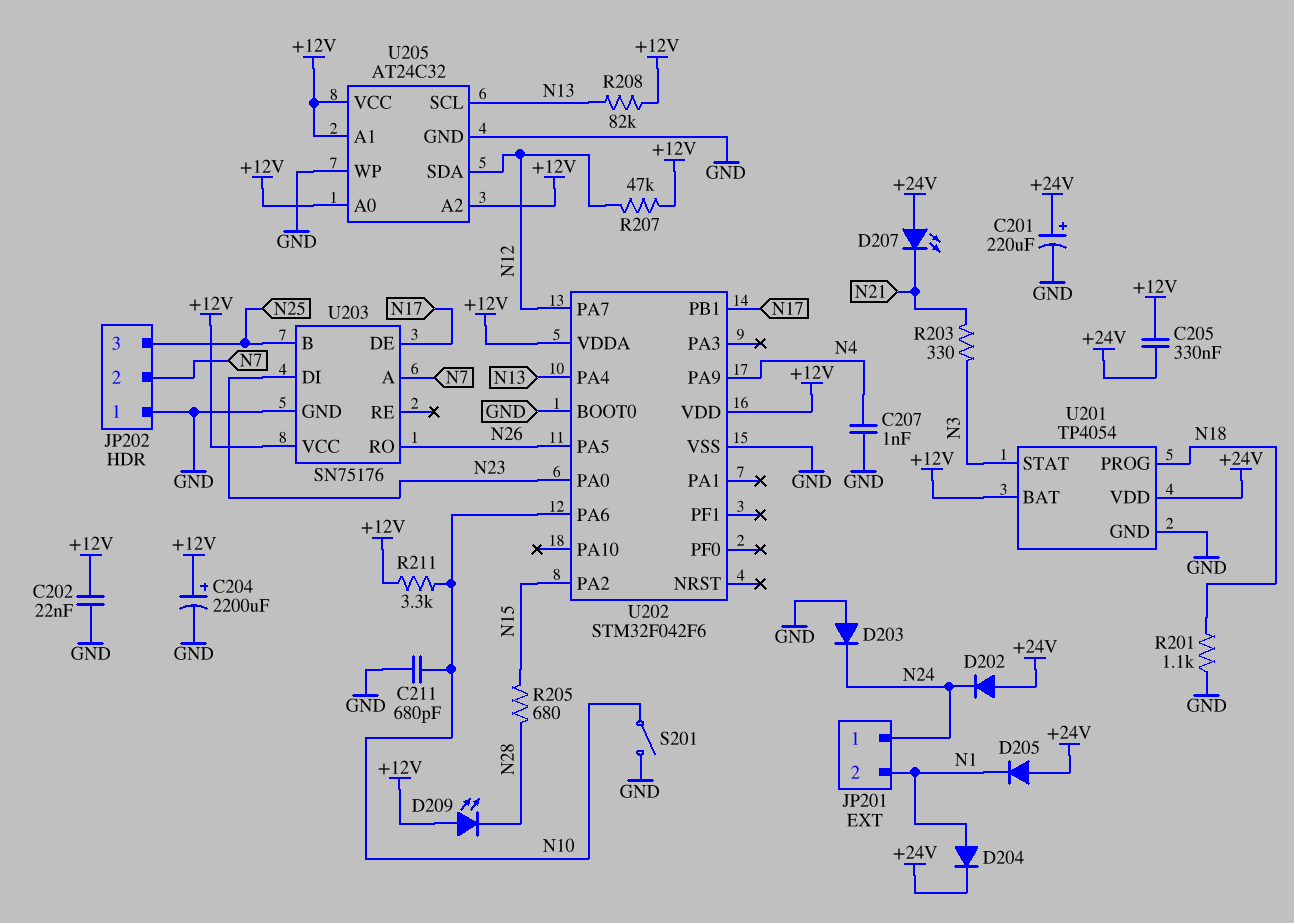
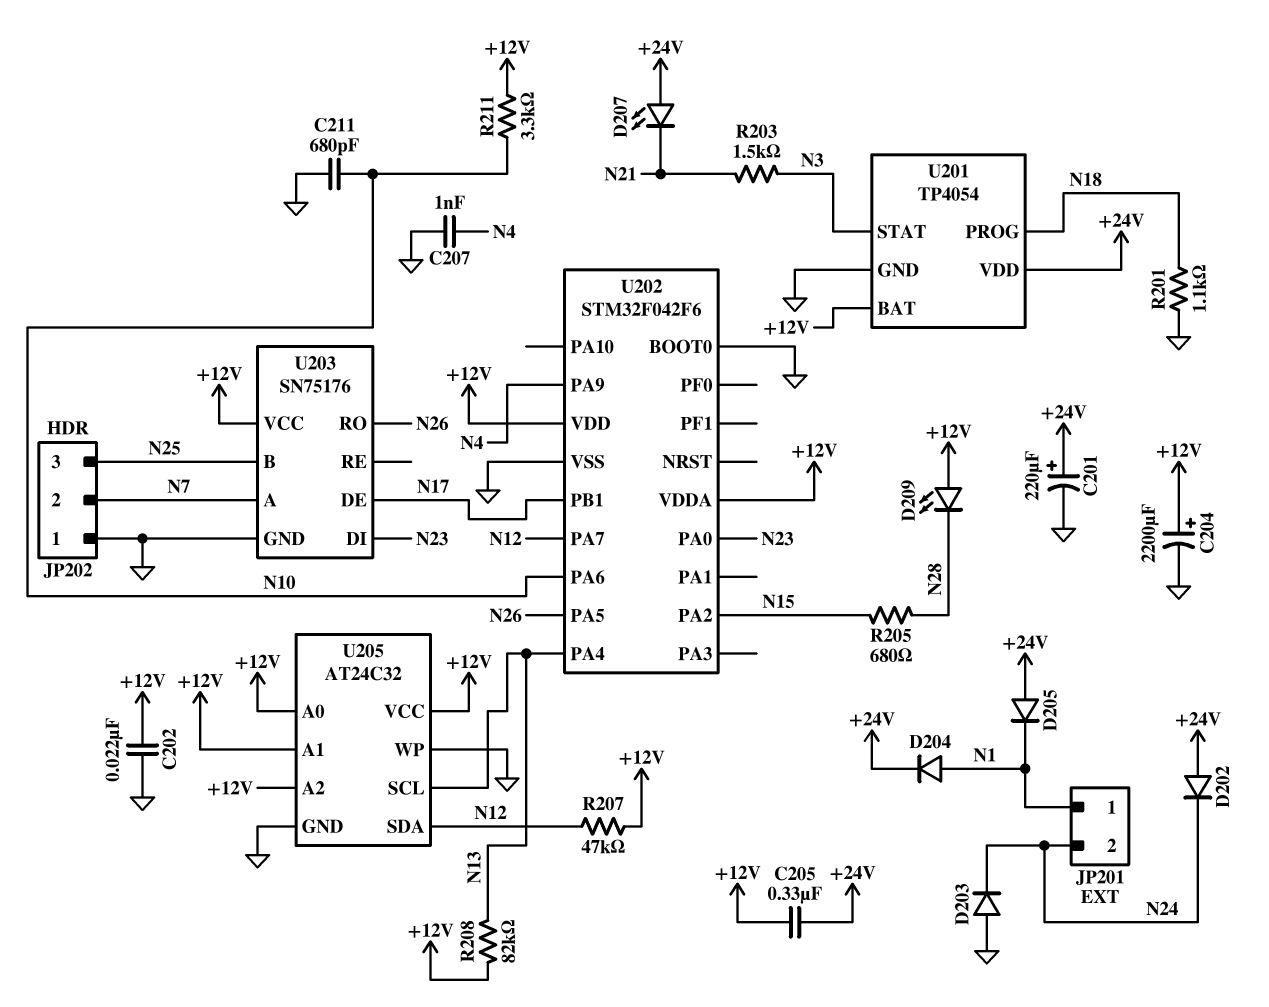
JP201 pin 1: N24 -> N1
JP201 pin 2: N1 -> N24
R203: 330 (N3, N21) -> 1.5k (N3, N21)
S201: switch (GND, N10) -> none

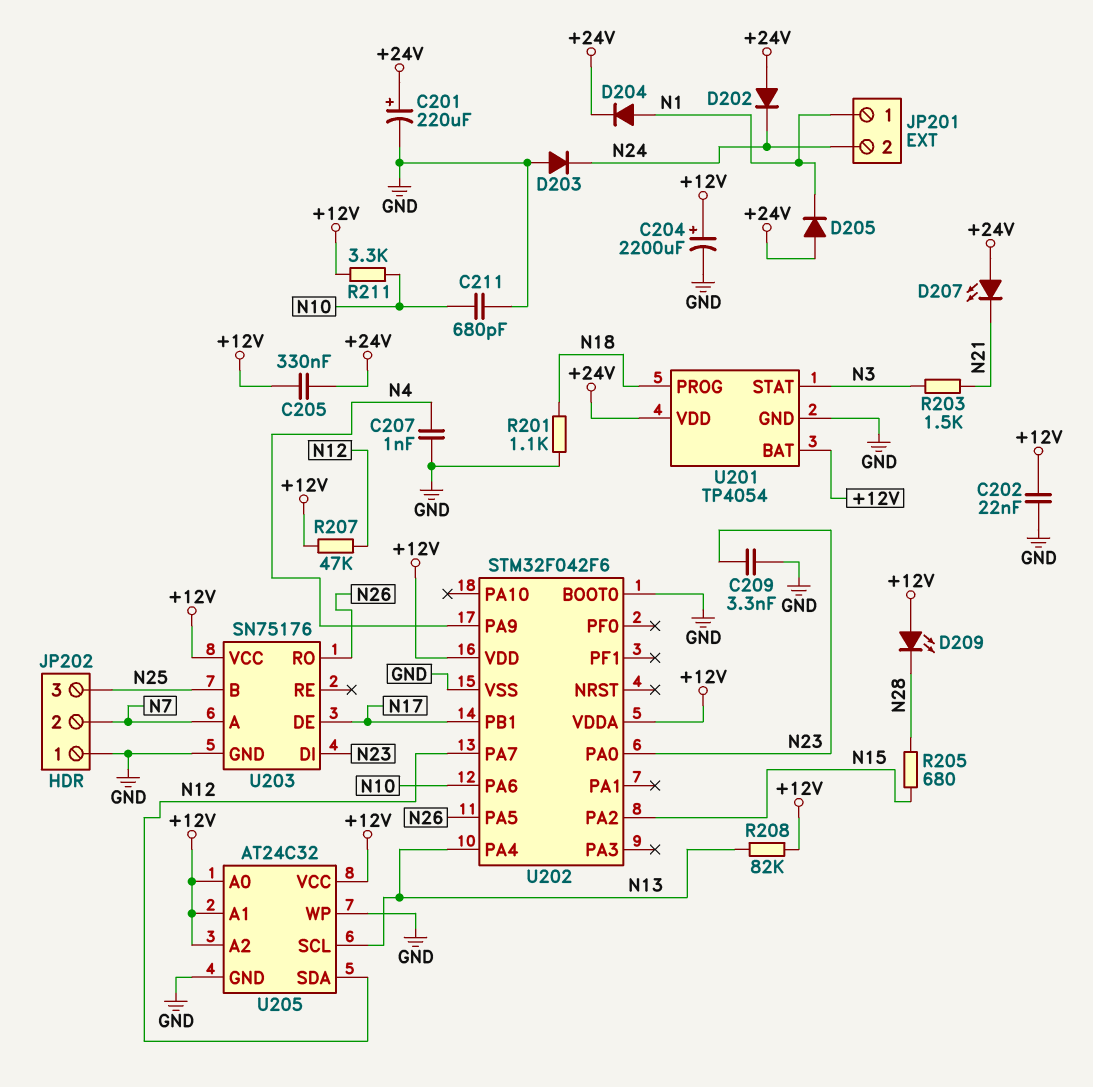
C209: none -> 3.3nF (GND, N23)

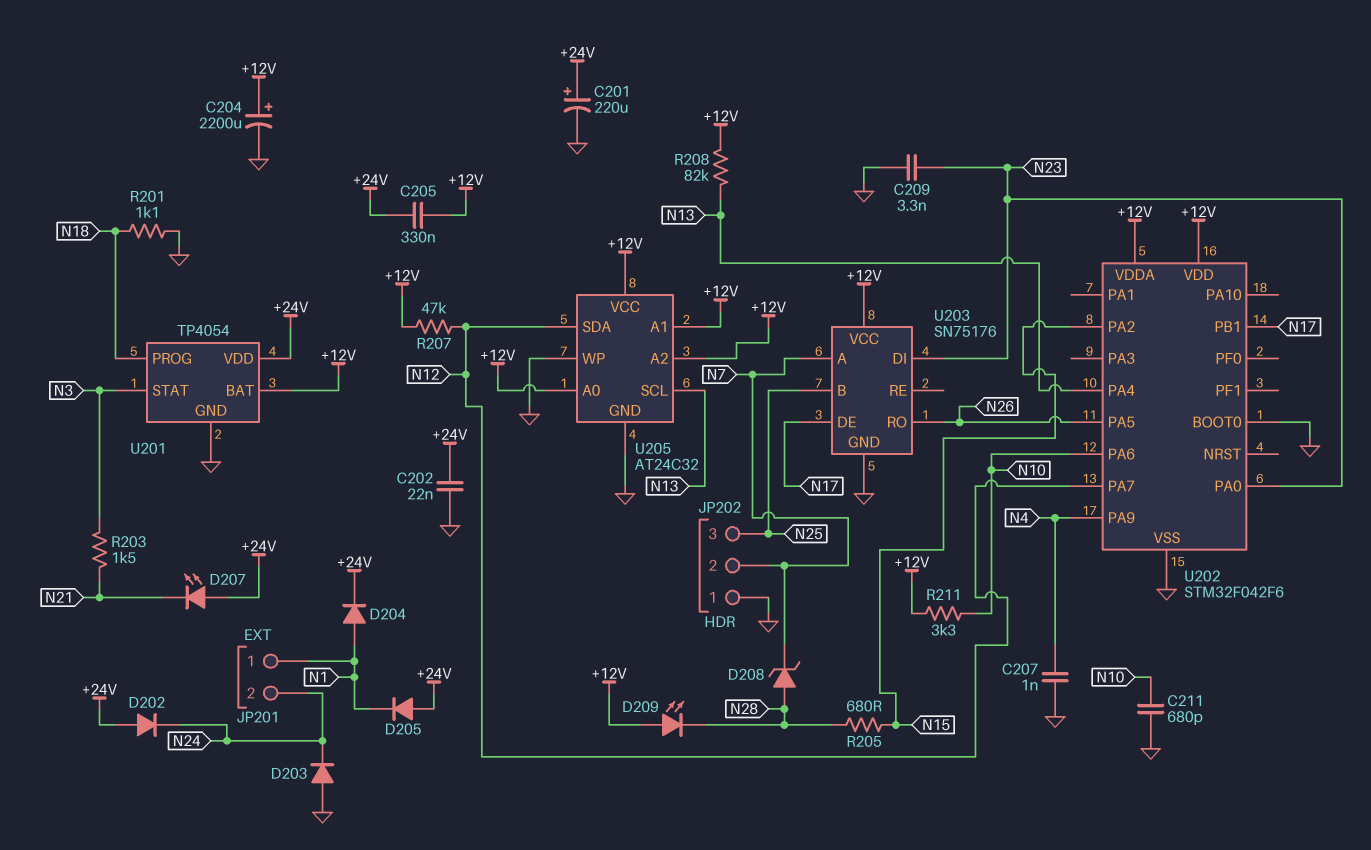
C202: 22nF (+12V, GND) -> 22nF (+24V, GND)
D208: none -> zener (A N28, K N7)

